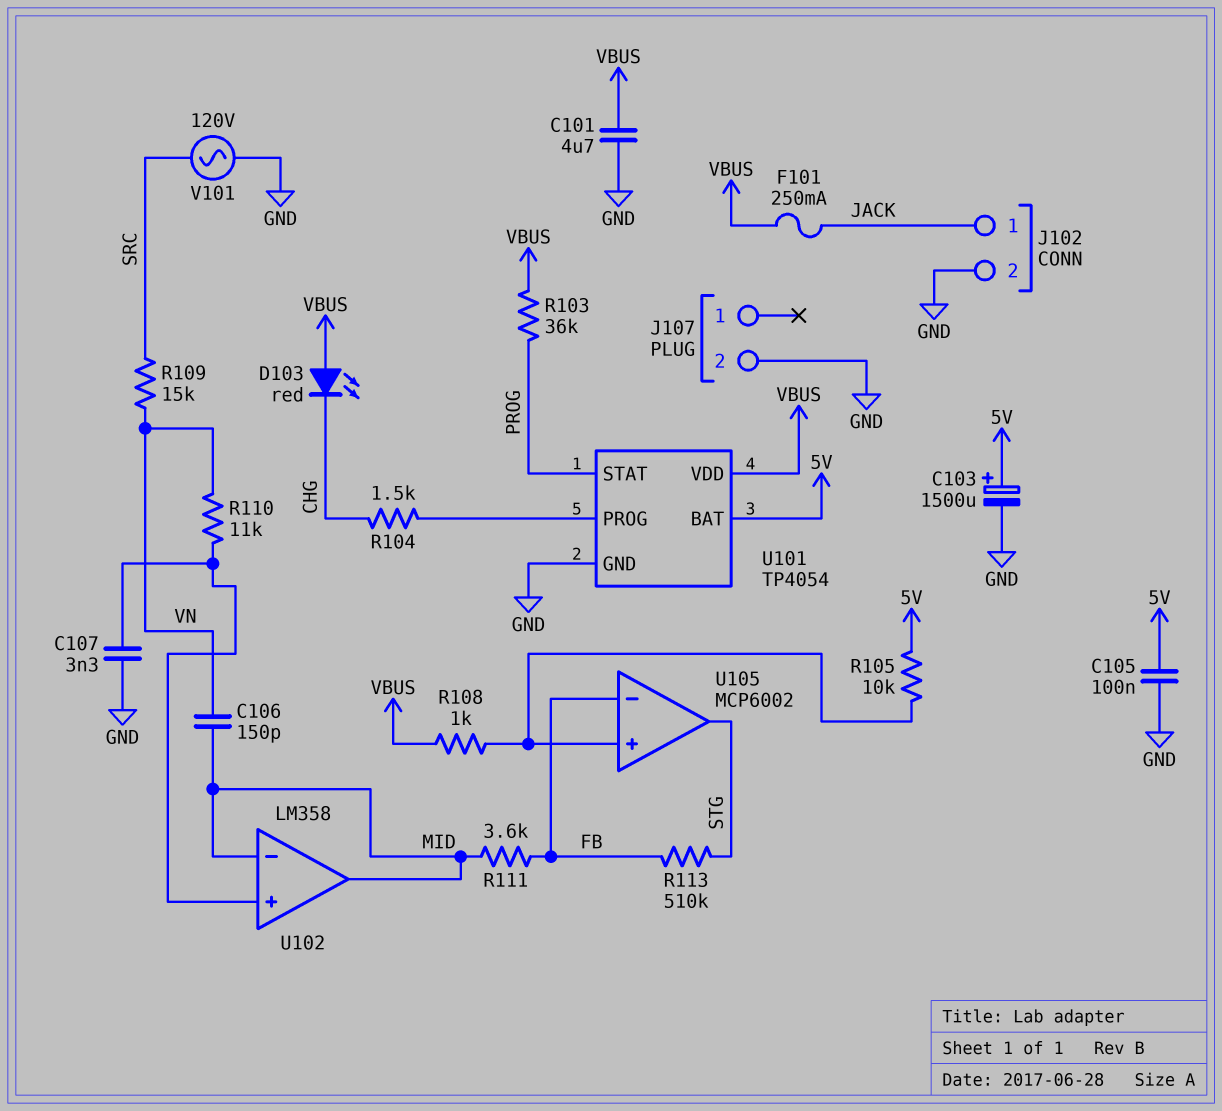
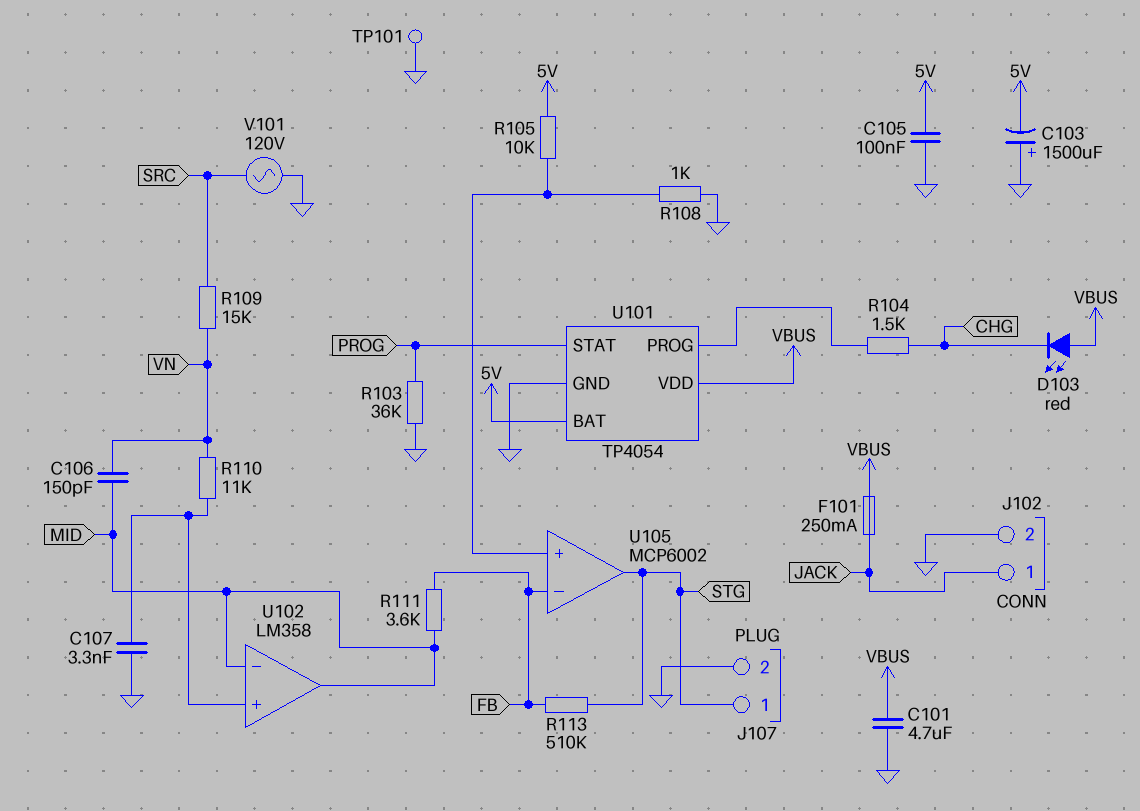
C103: 1500uF (plus 5V, minus GND) -> 1500uF (plus GND, minus 5V)
J107 pin 1: none -> STG
R103: 36k (PROG, VBUS) -> 36k (GND, PROG)
R108: 1k (U105/in+, VBUS) -> 1k (GND, U105/in+)
TP101: none -> test point (GND)

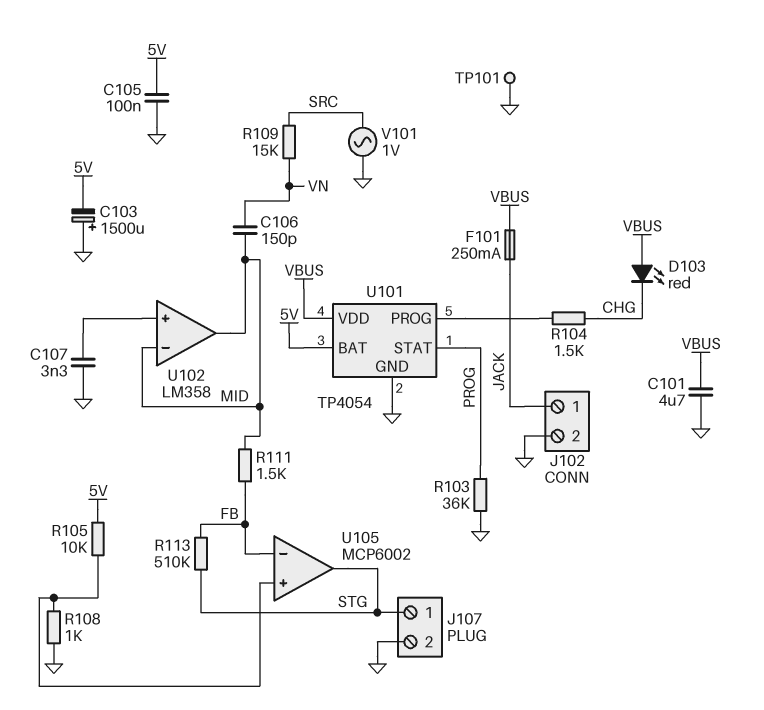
R110: 11k (U102/in+, VN) -> none
R111: 3.6k (FB, MID) -> 1.5k (FB, MID)
V101: AC 120V (GND, SRC) -> AC 1V (GND, SRC)

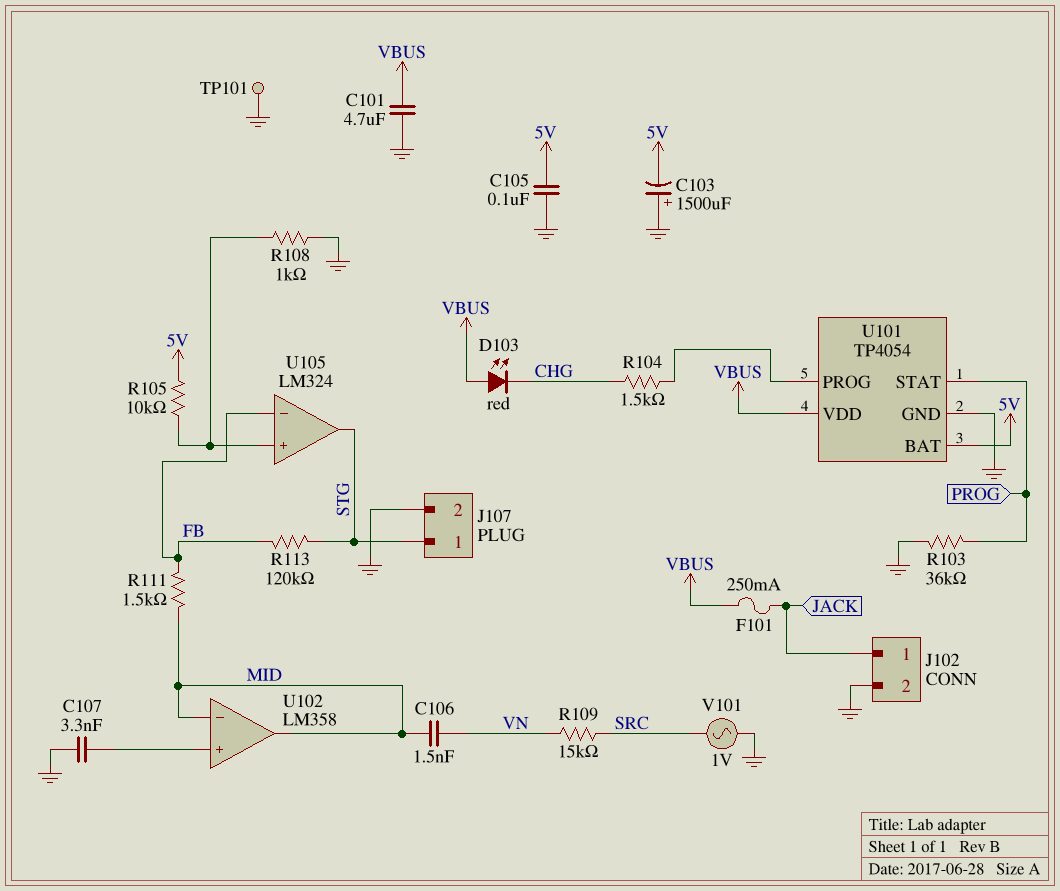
C106: 150pF (MID, VN) -> 1.5nF (MID, VN)
R113: 510k (FB, STG) -> 120k (FB, STG)
U105: MCP6002 -> LM324

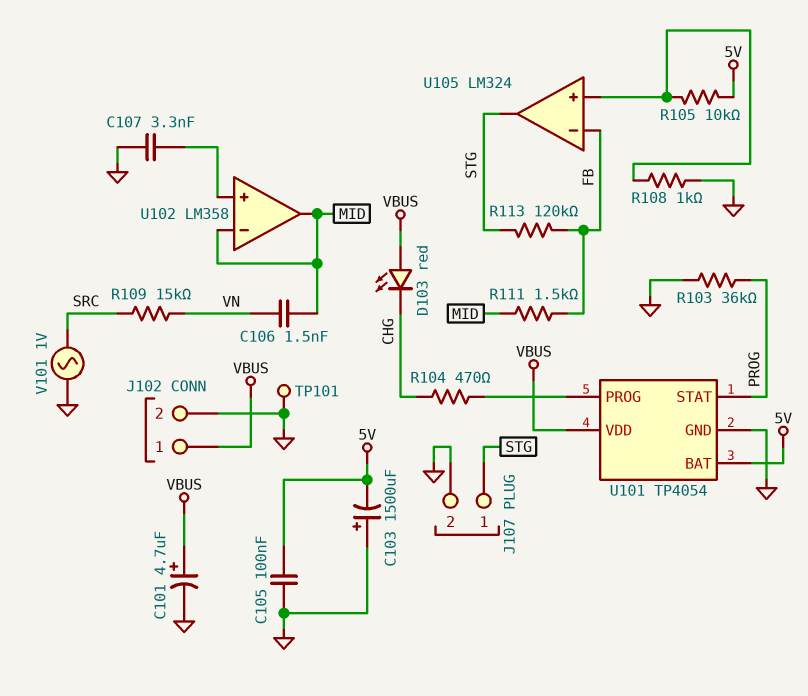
C101: 4.7uF (GND, VBUS) -> 4.7uF (plus VBUS, minus GND)
F101: 250mA (JACK, VBUS) -> none
J102 pin 1: JACK -> VBUS
R104: 1.5k (CHG, U101/PROG) -> 470 (CHG, U101/PROG)

